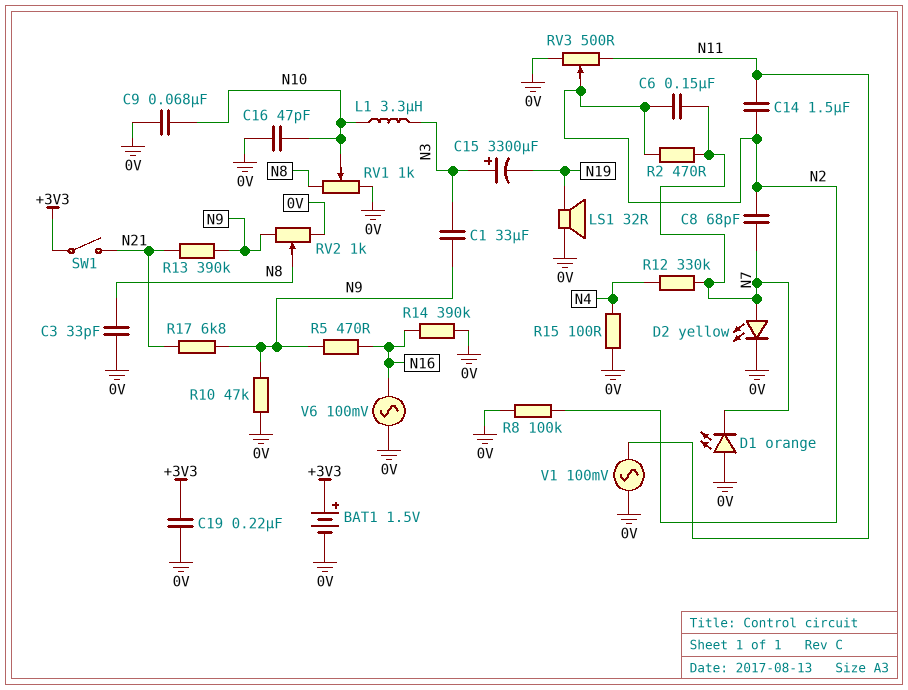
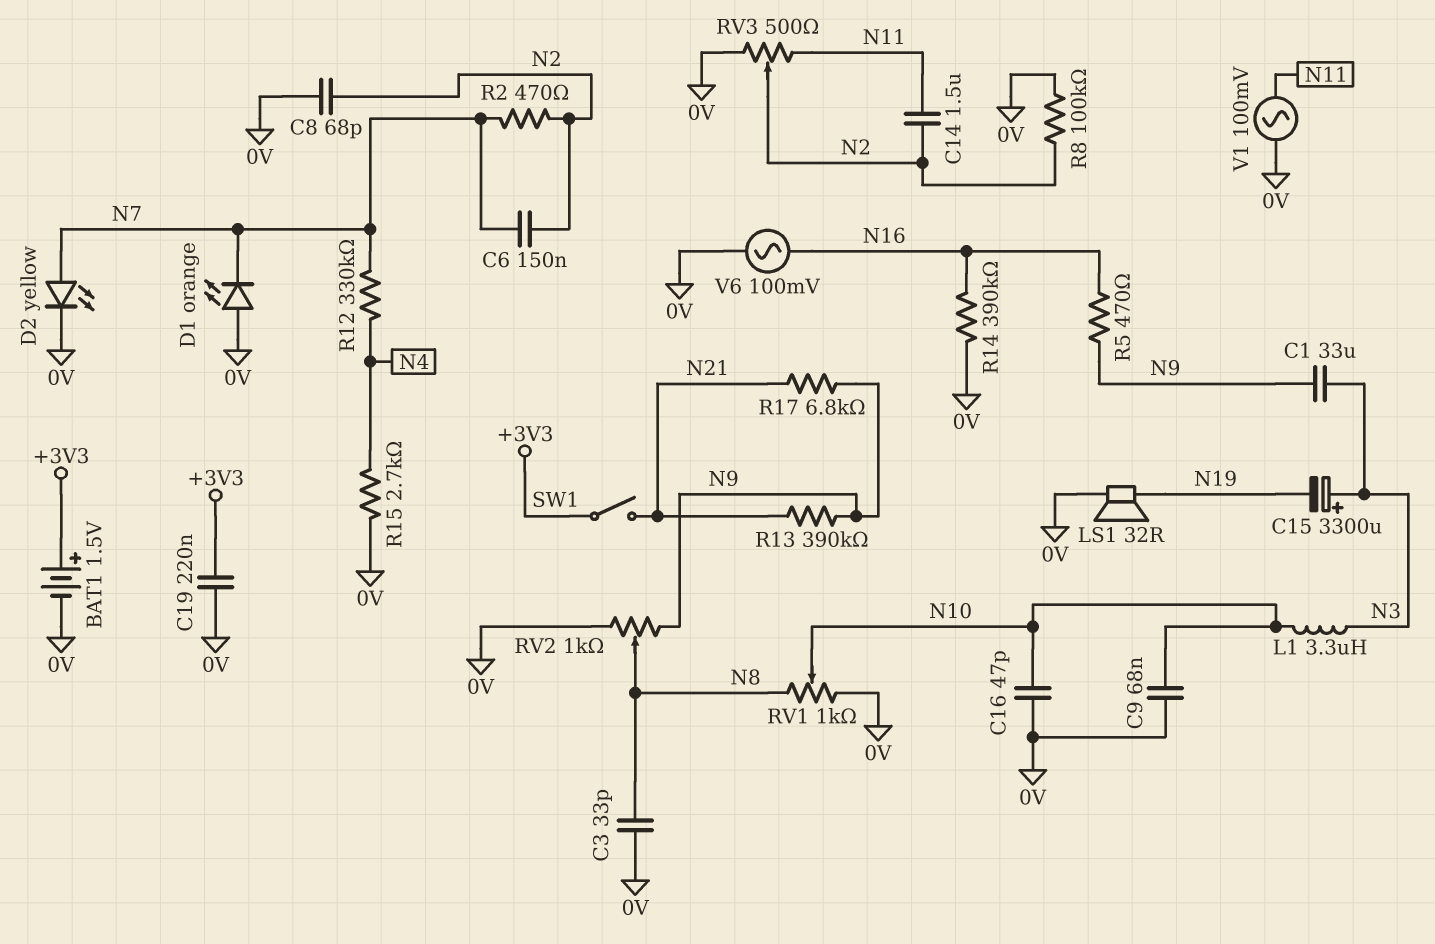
C8: 68pF (N2, N7) -> 68pF (0V, N2)
R10: 47k (0V, N9) -> none
R15: 100 (0V, N4) -> 2.7k (0V, N4)

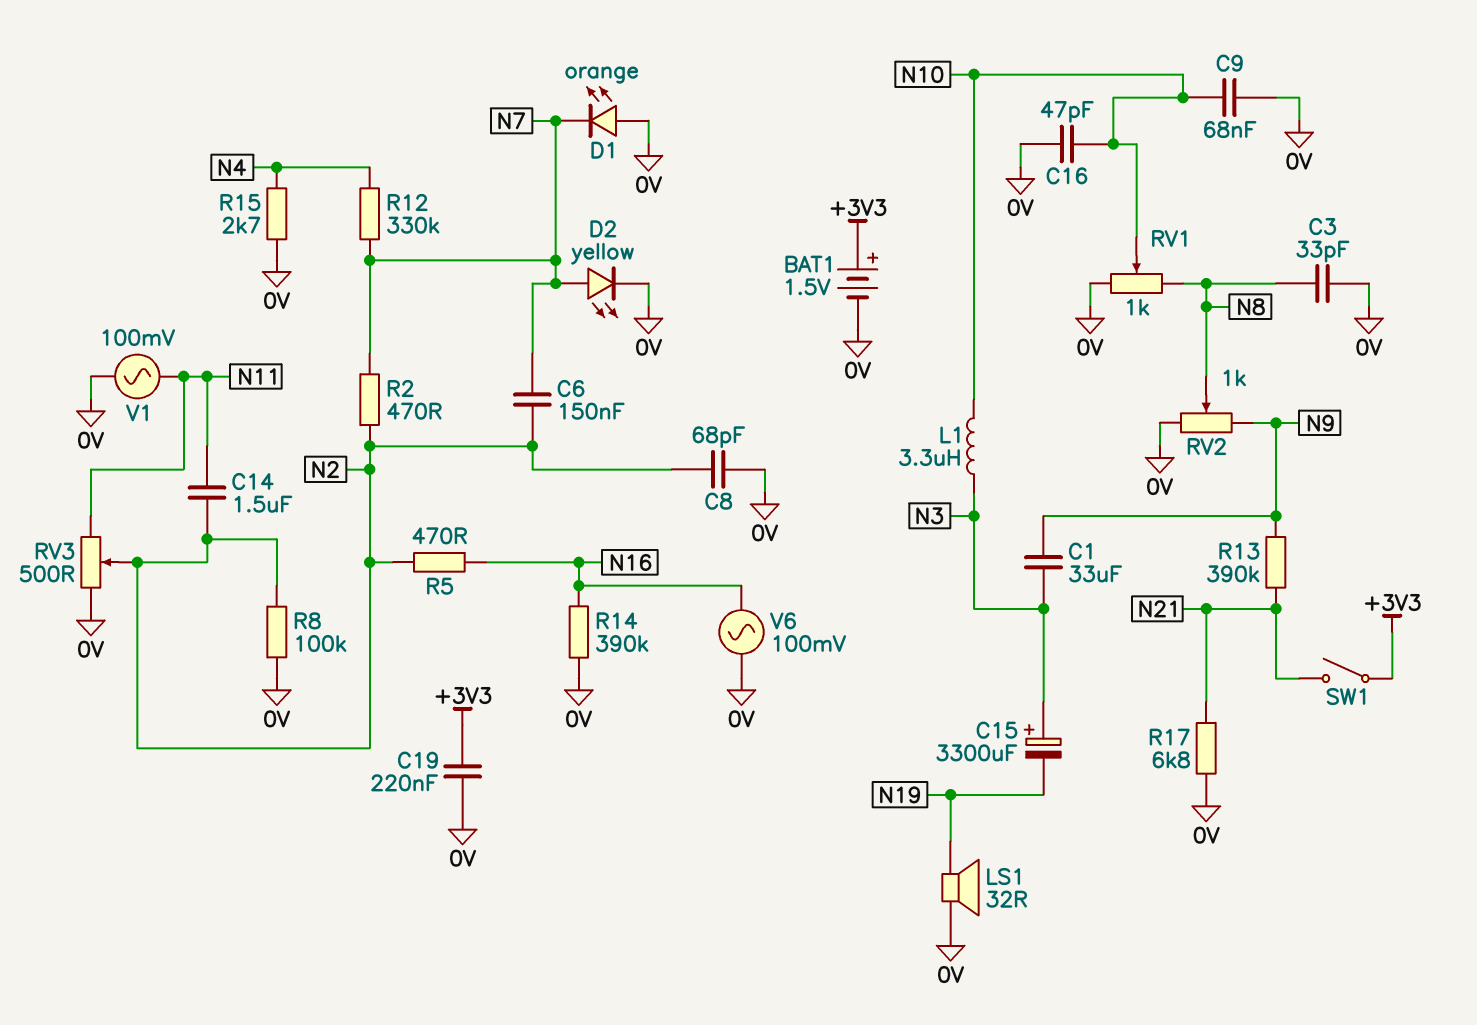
R5: 470 (N9, N16) -> 470 (N2, N16)
R17: 6.8k (N9, N21) -> 6.8k (0V, N21)

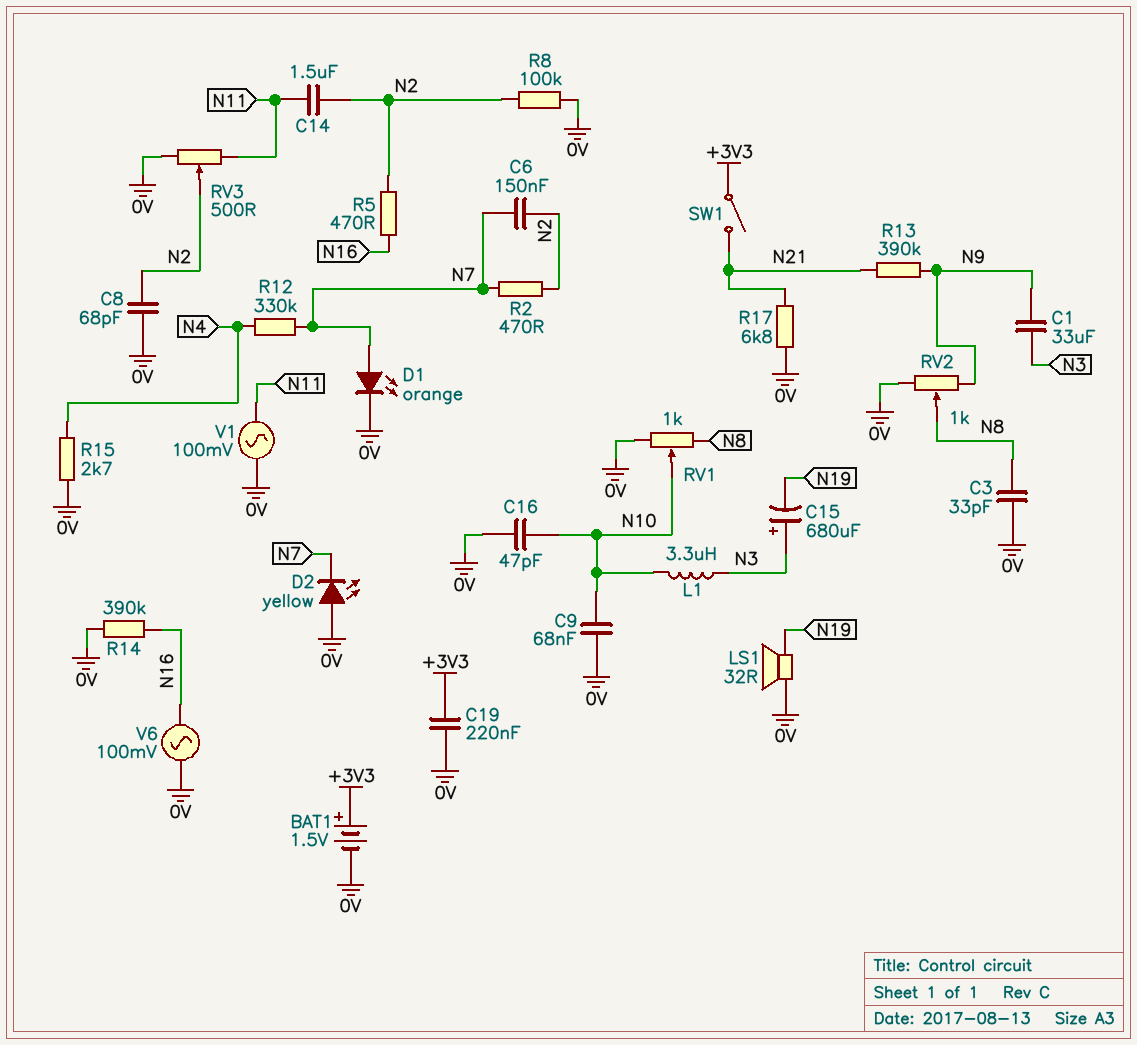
C15: 3300uF (plus N3, minus N19) -> 680uF (plus N3, minus N19)
D1: LED orange (A 0V, K N7) -> LED orange (A N7, K 0V)
D2: LED yellow (A N7, K 0V) -> LED yellow (A 0V, K N7)

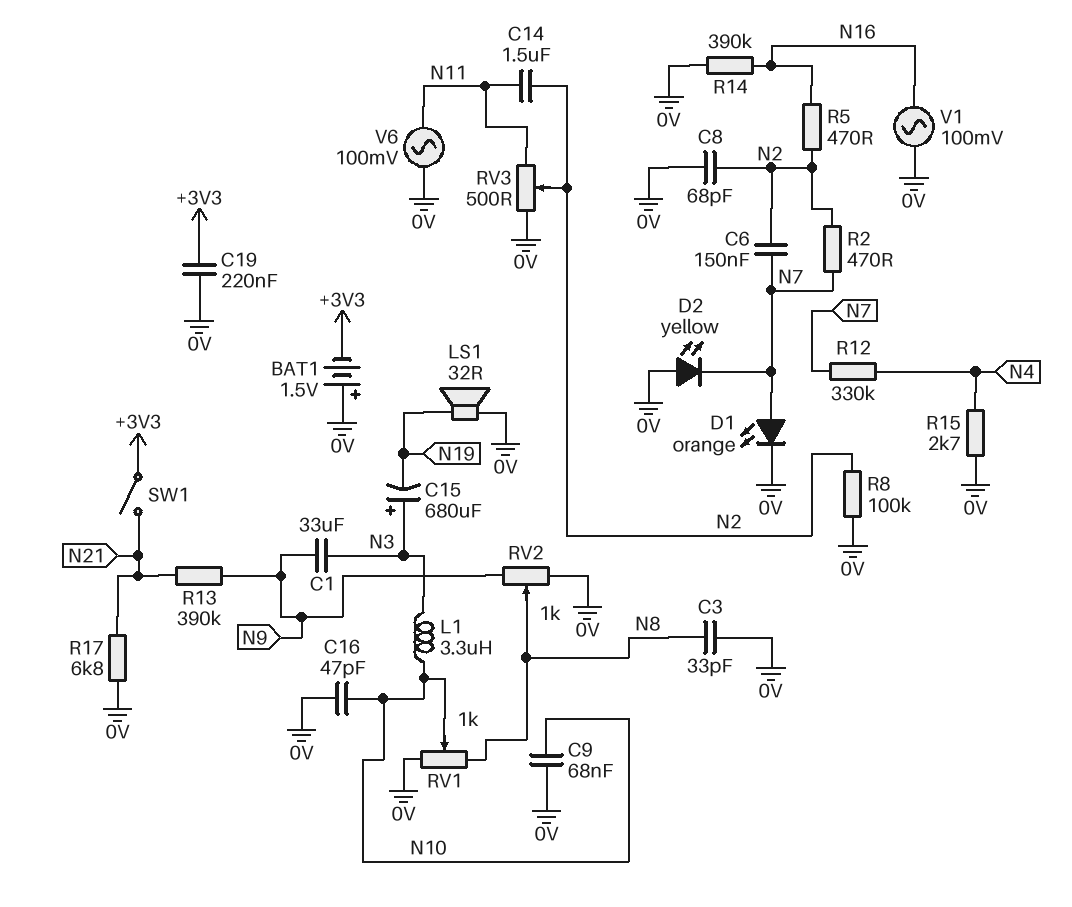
BAT1: 1.5V (plus +3V3, minus 0V) -> 1.5V (plus 0V, minus +3V3)
V1: AC 100mV (0V, N11) -> AC 100mV (0V, N16)
V6: AC 100mV (0V, N16) -> AC 100mV (0V, N11)

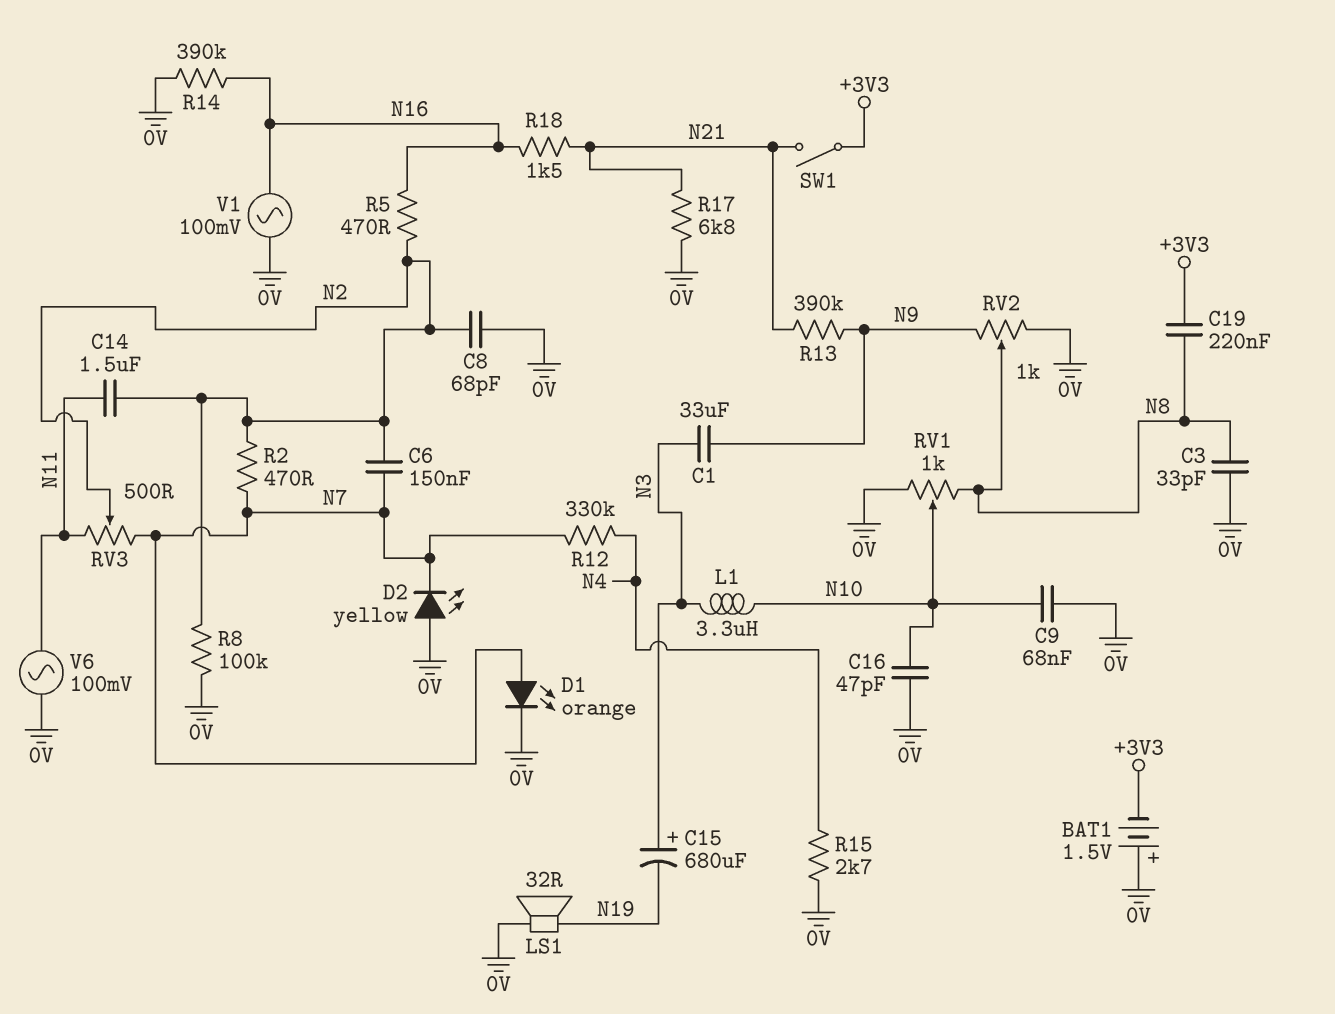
C19: 220nF (+3V3, 0V) -> 220nF (+3V3, N8)
R18: none -> 1.5k (N16, N21)
RV3: 500 (0V, N11, wiper N2) -> 500 (N7, N11, wiper N2)

